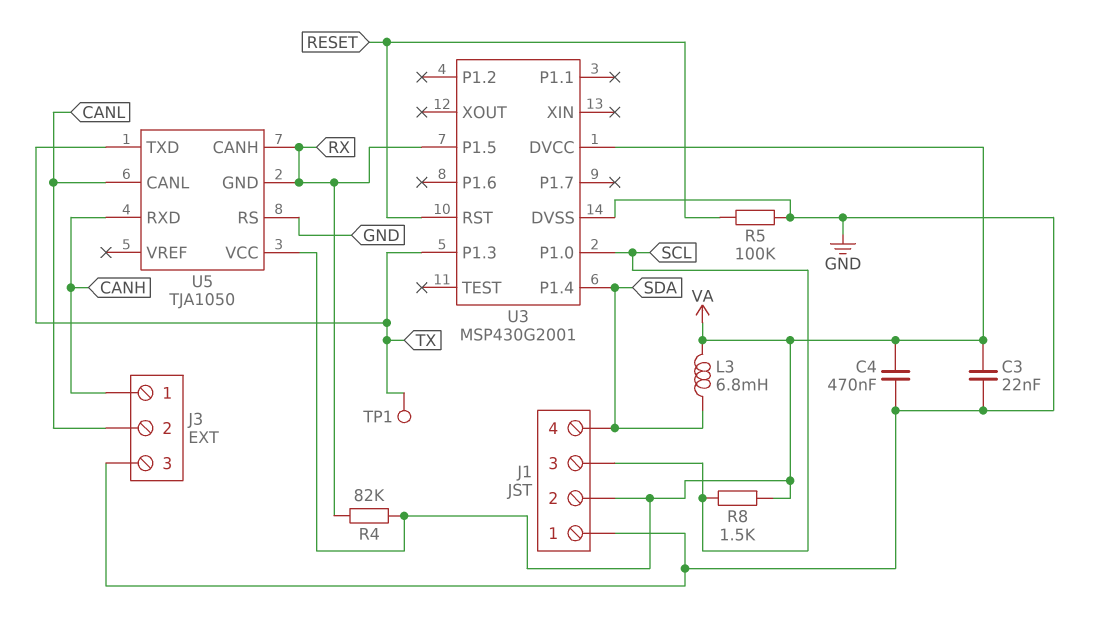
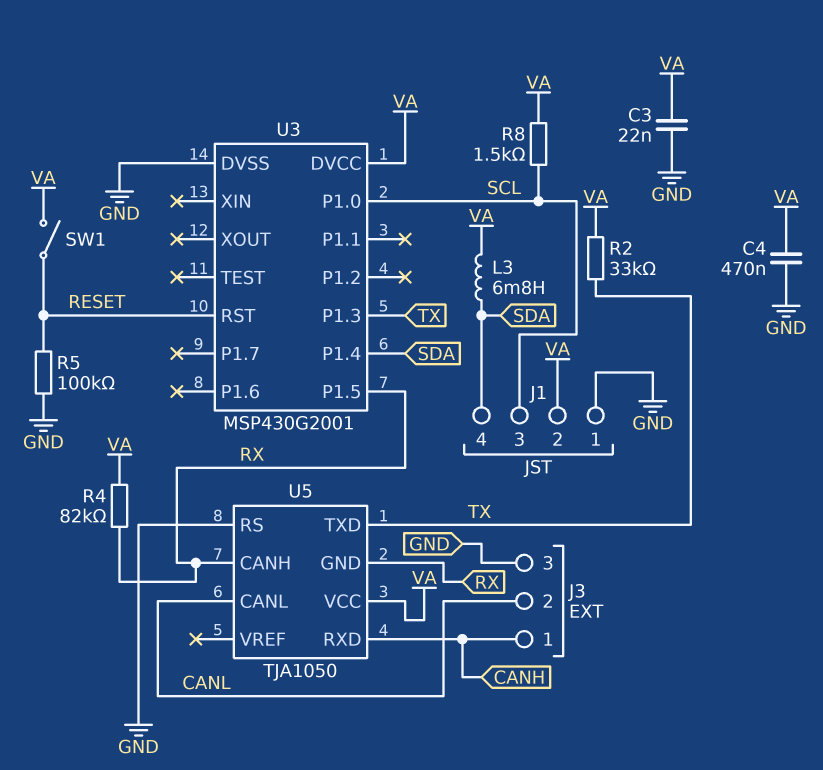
R2: none -> 33k (TX, VA)
SW1: none -> switch (RESET, VA)
TP1: test point (TX) -> none

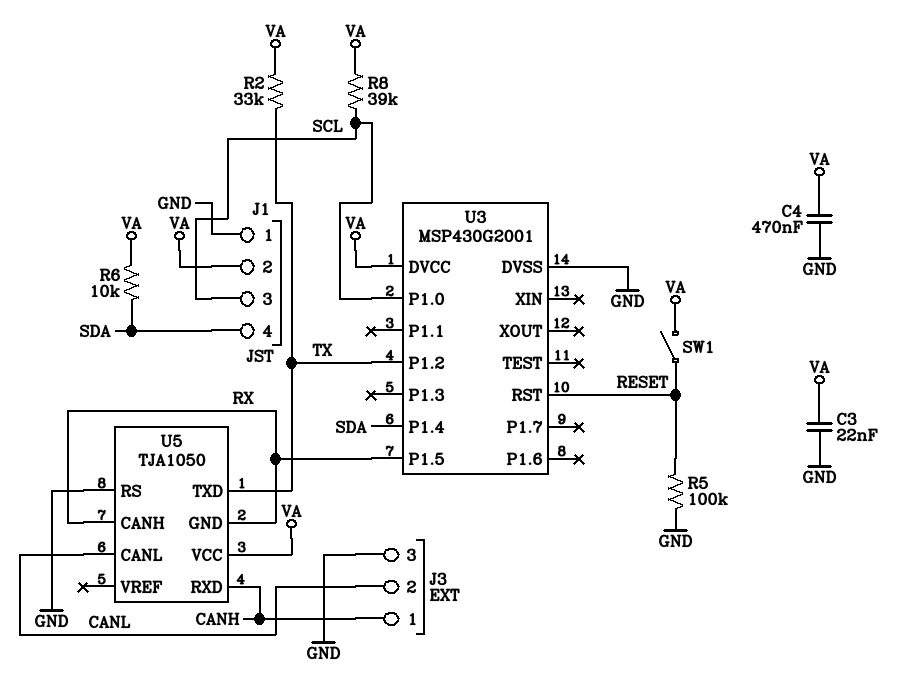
L3: 6.8mH (SDA, VA) -> none
R4: 82k (RX, VA) -> none
R6: none -> 10k (SDA, VA)
R8: 1.5k (SCL, VA) -> 39k (SCL, VA)
U3 pin P1.2: none -> TX
U3 pin P1.3: TX -> none

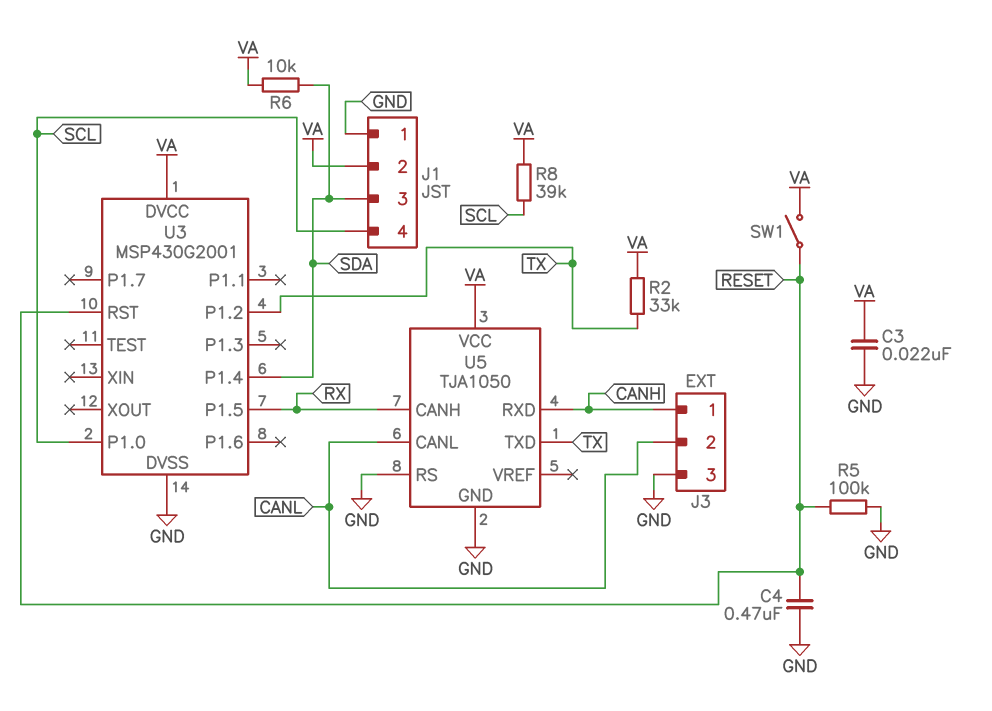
C4: 470nF (GND, VA) -> 470nF (GND, RESET)
J1 pin 3: SCL -> SDA
J1 pin 4: SDA -> SCL
U5 pin GND: RX -> GND

